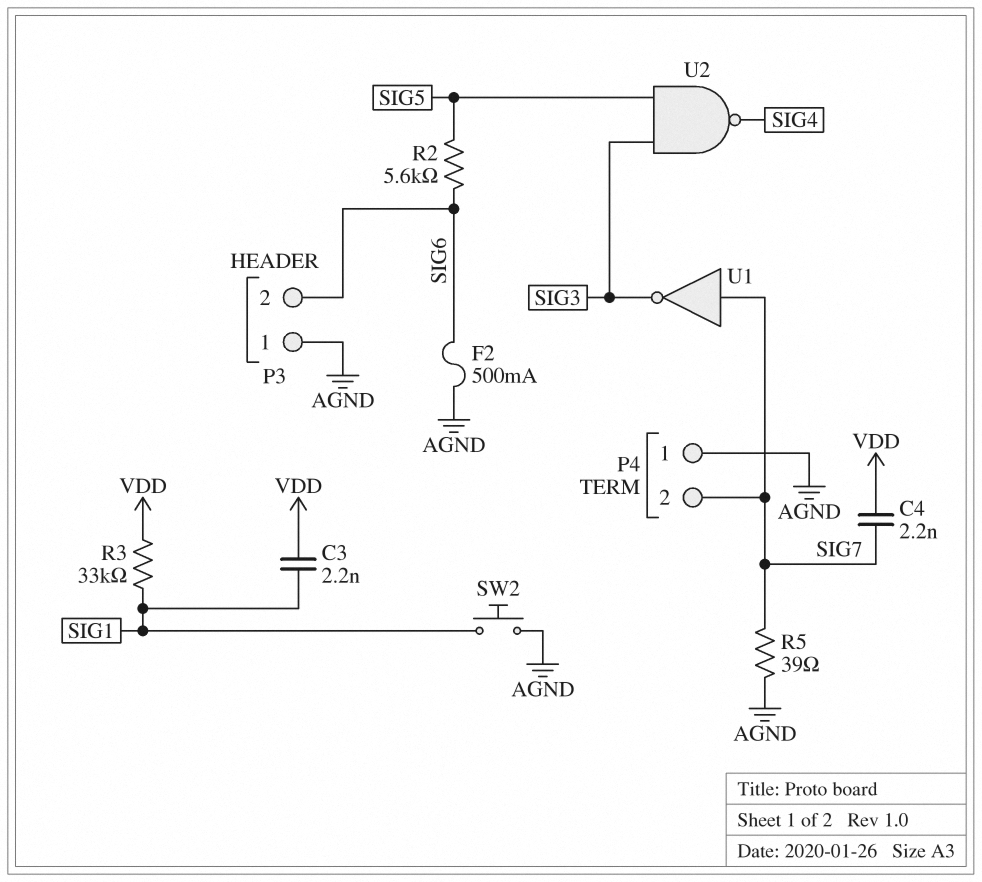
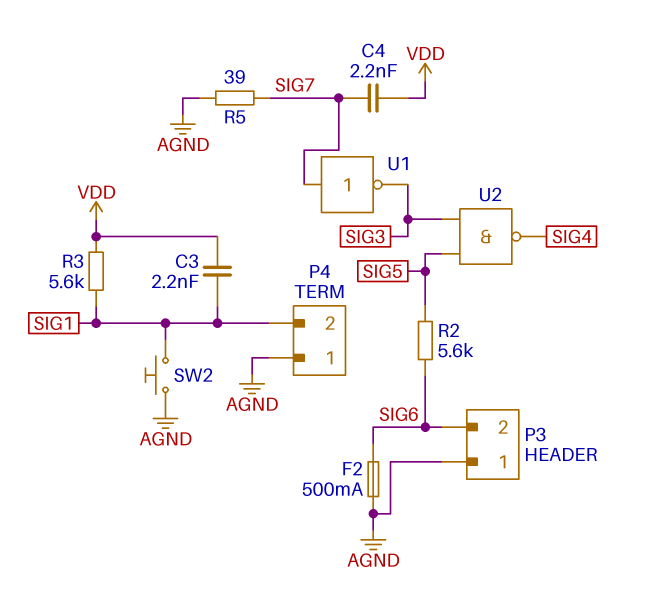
P4 pin 2: SIG7 -> SIG1
R3: 33k (SIG1, VDD) -> 5.6k (SIG1, VDD)

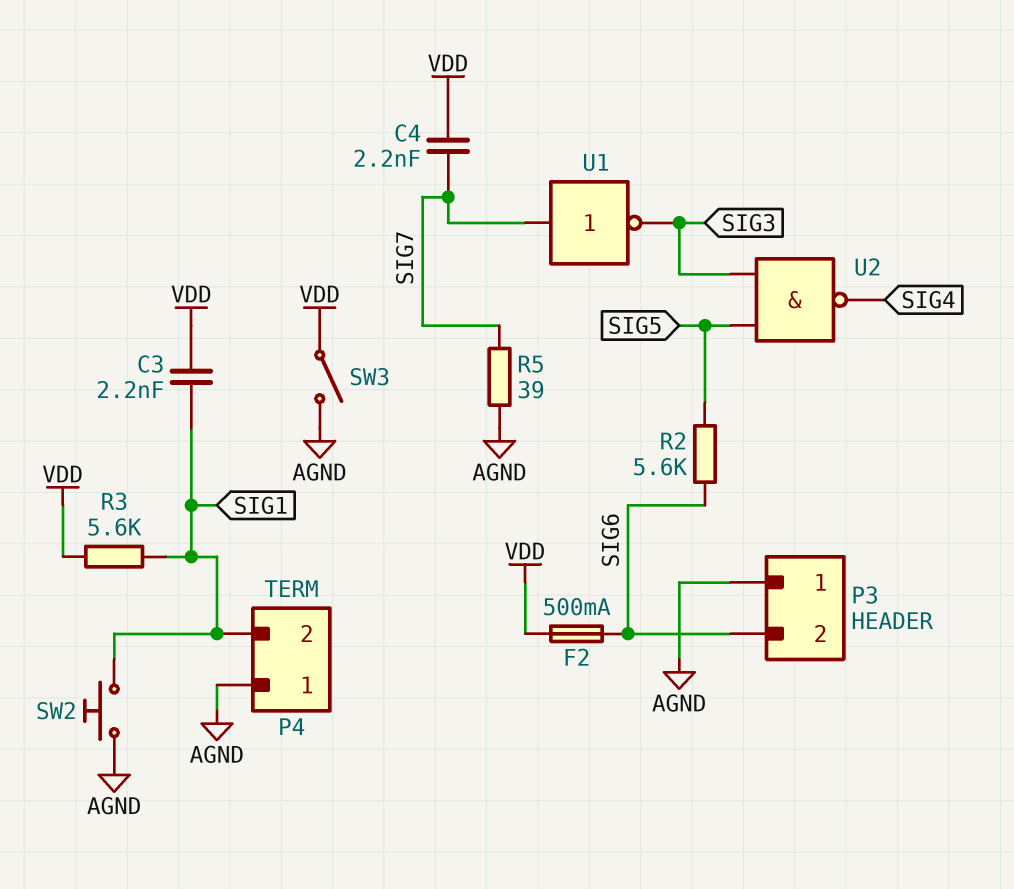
F2: 500mA (AGND, SIG6) -> 500mA (SIG6, VDD)
SW3: none -> switch (AGND, VDD)

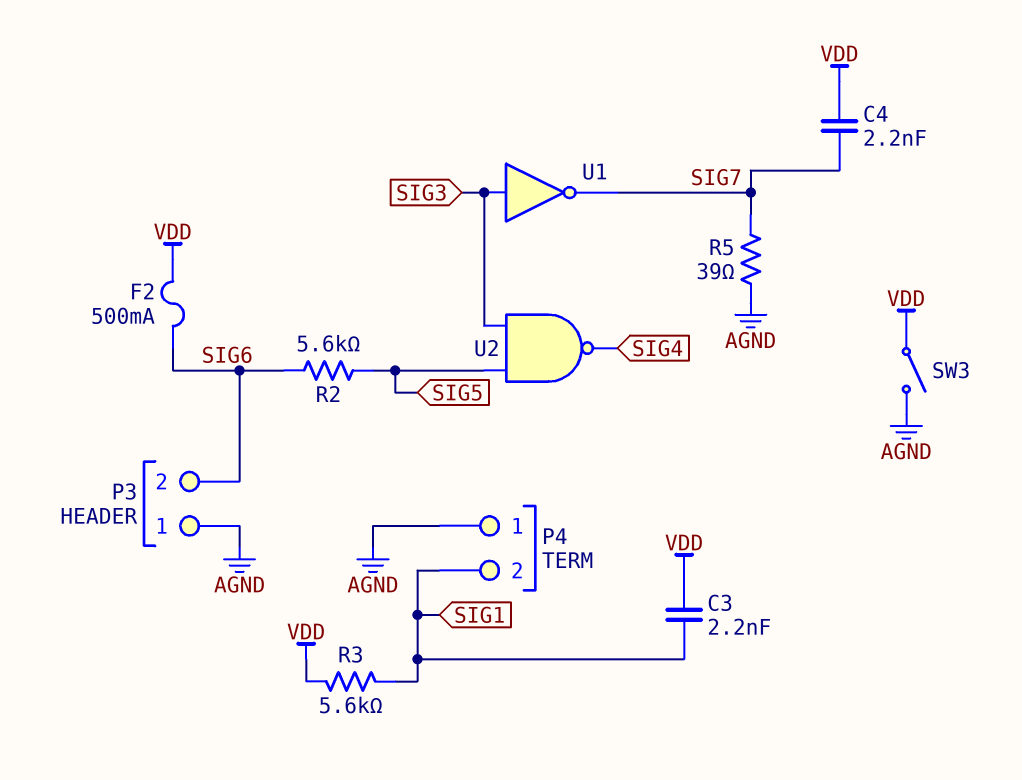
SW2: button (AGND, SIG1) -> none
U1: NOT (in SIG7, out SIG3) -> NOT (in SIG3, out SIG7)

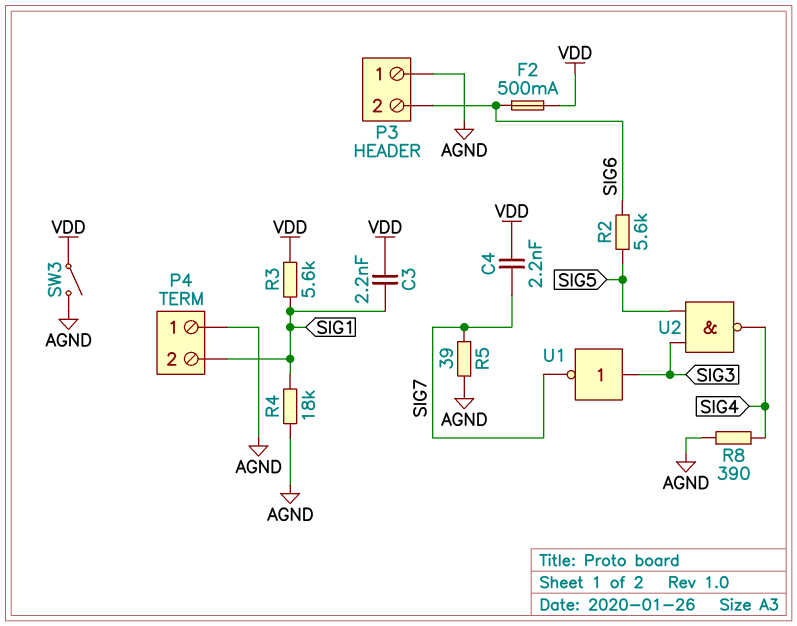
R4: none -> 18k (AGND, SIG1)
R8: none -> 390 (AGND, SIG4)

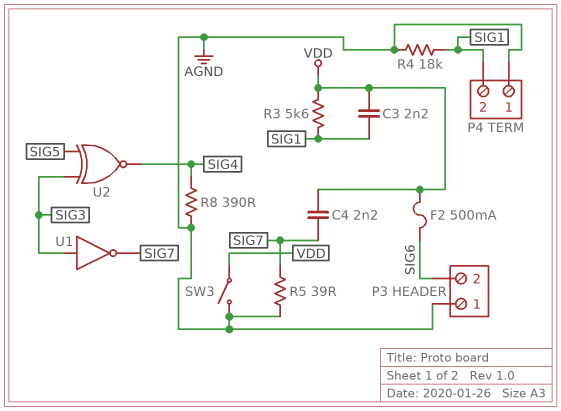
R2: 5.6k (SIG5, SIG6) -> none
U2: NAND (in SIG3, in SIG5, out SIG4) -> XNOR (in SIG3, in SIG5, out SIG4)

